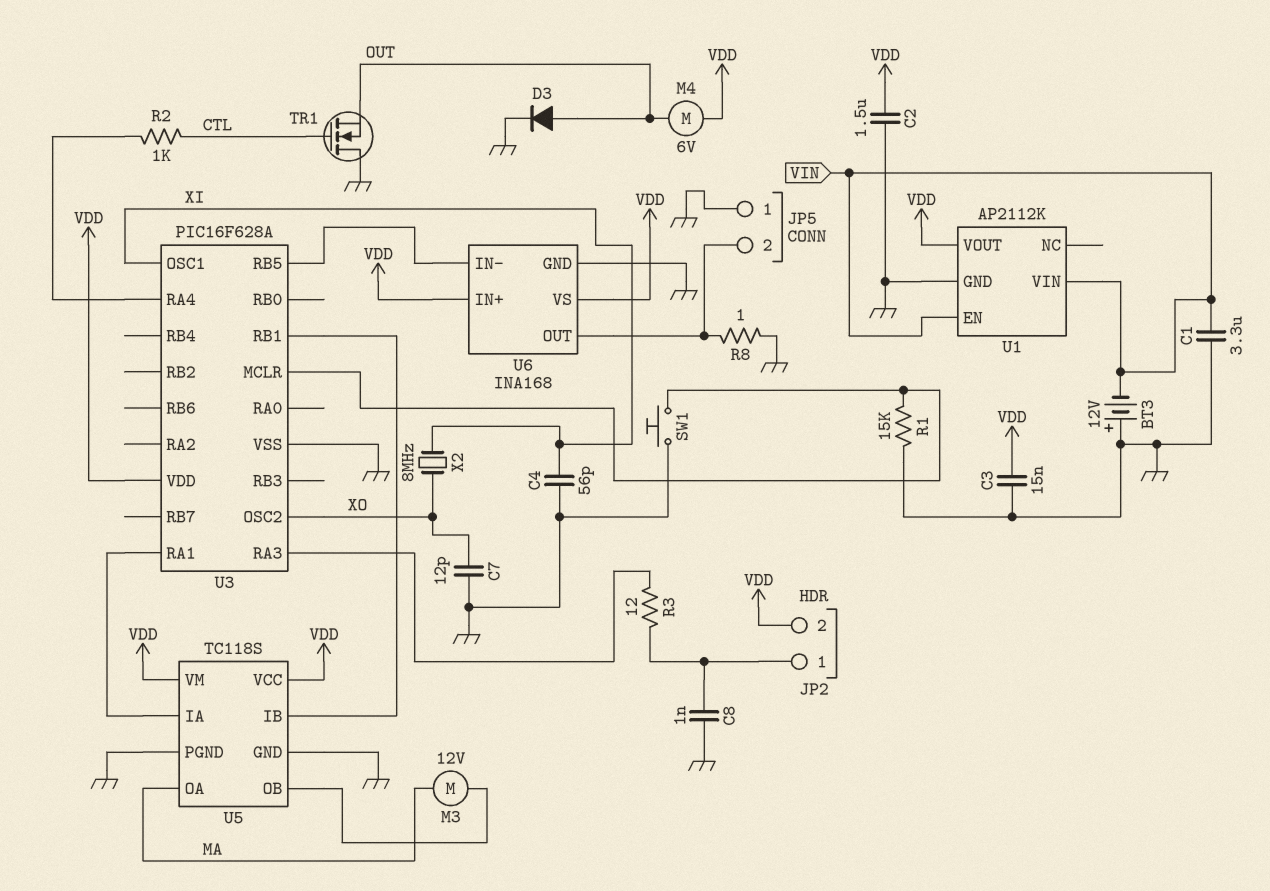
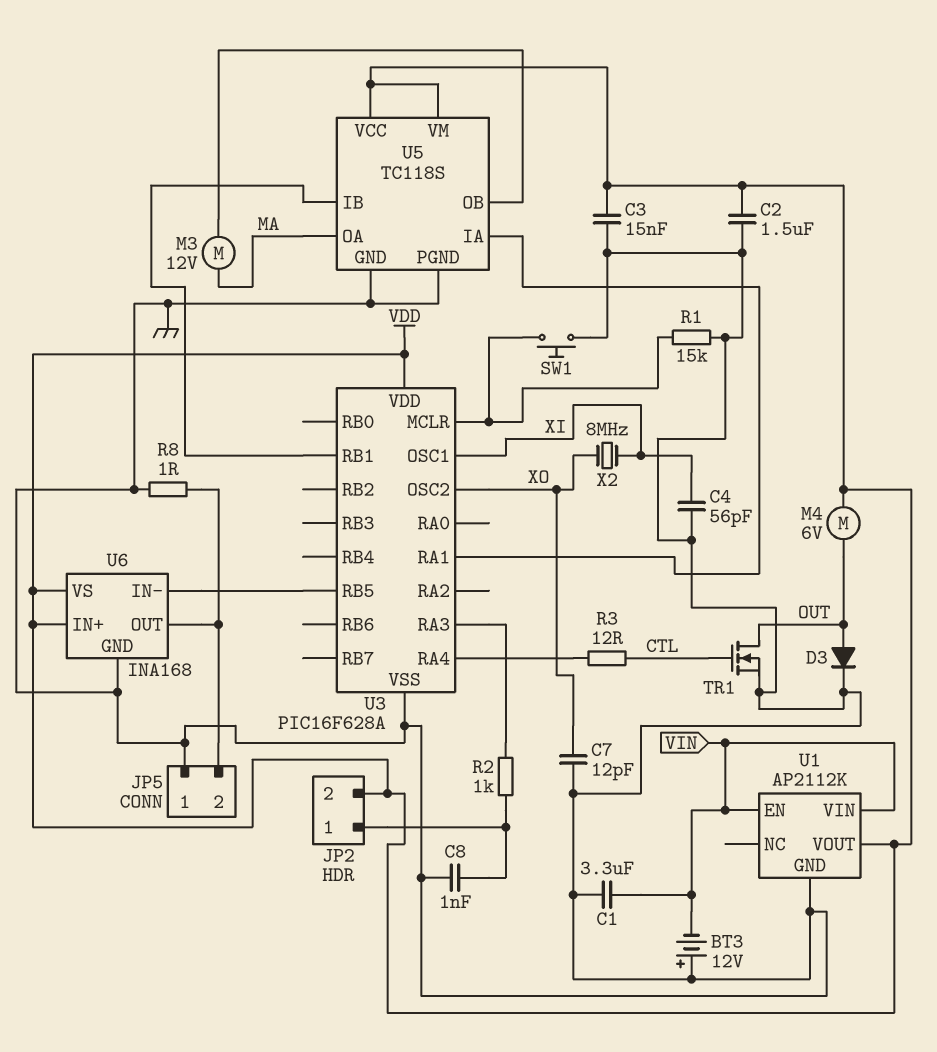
R2: 1k (CTL, U3/RA4) -> 1k (JP2/1, U3/RA3)
R3: 12 (JP2/1, U3/RA3) -> 12 (CTL, U3/RA4)
TR1: NMOS (G CTL, D GND, S OUT) -> NMOS (G CTL, D OUT, S GND)

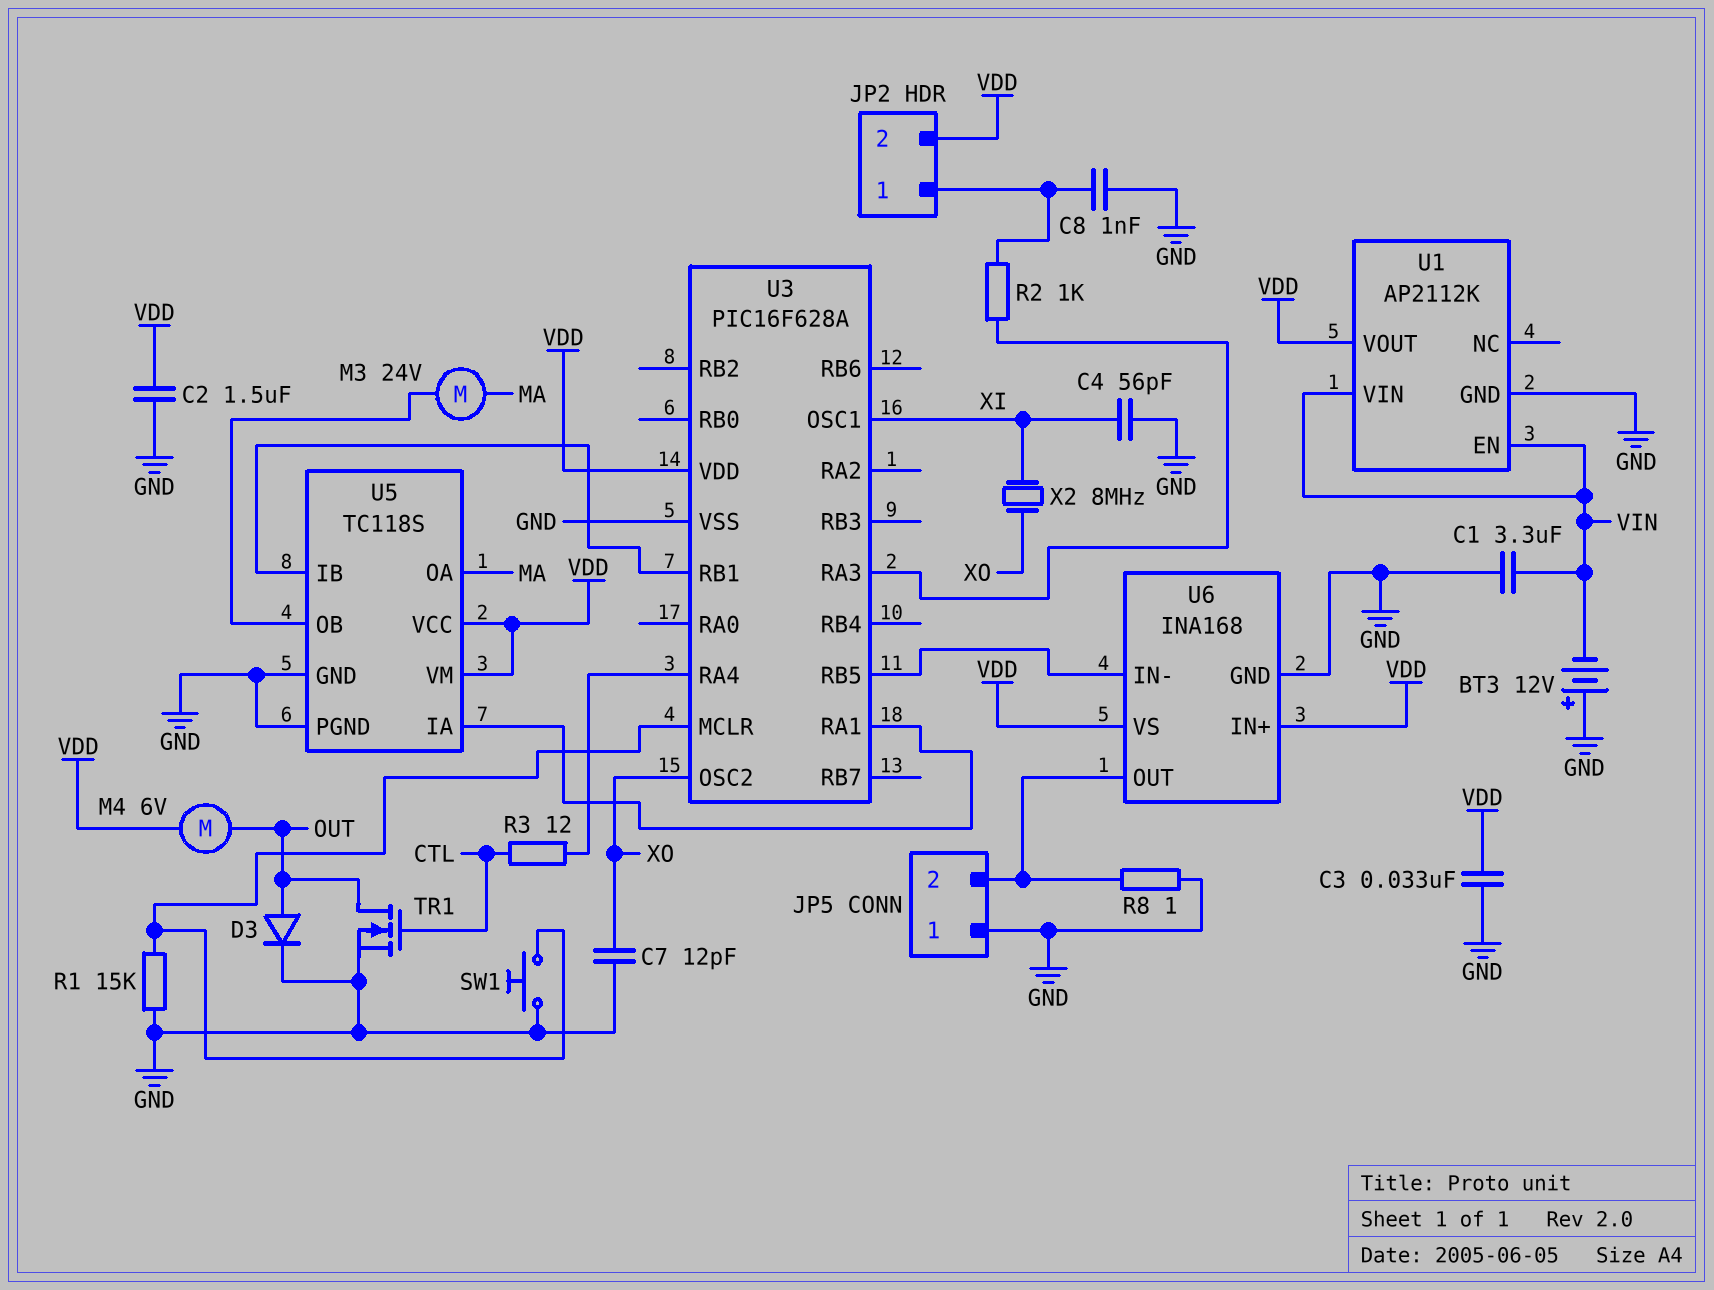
C3: 15nF (GND, VDD) -> 33nF (GND, VDD)
M3: motor 12V (MA, U5/OB) -> motor 24V (MA, U5/OB)

